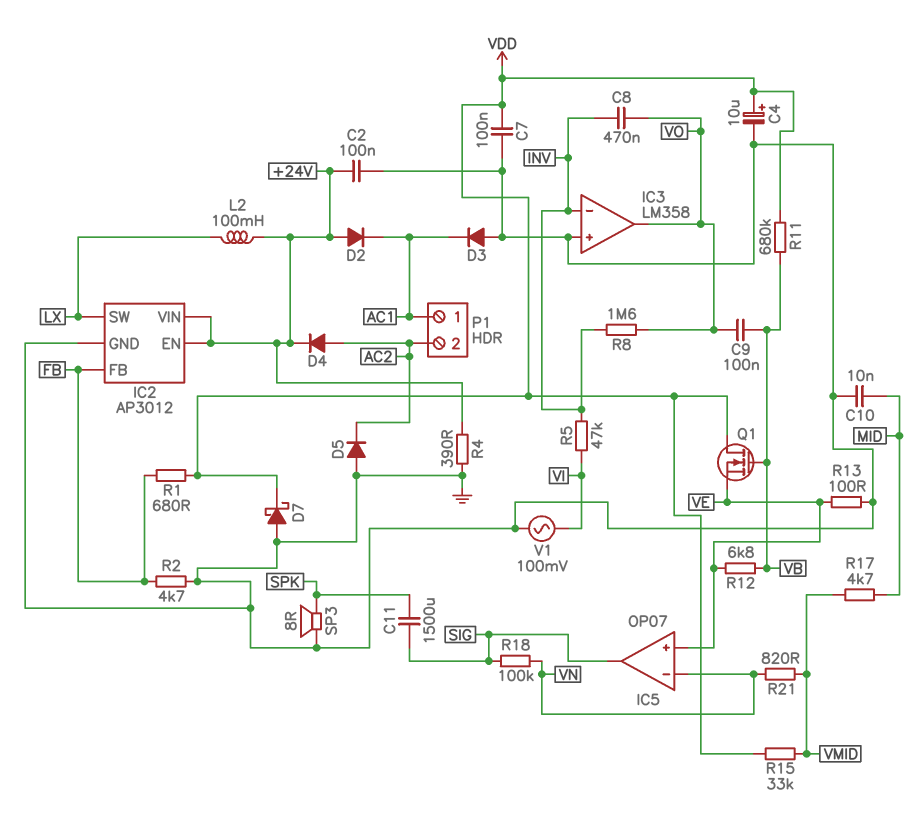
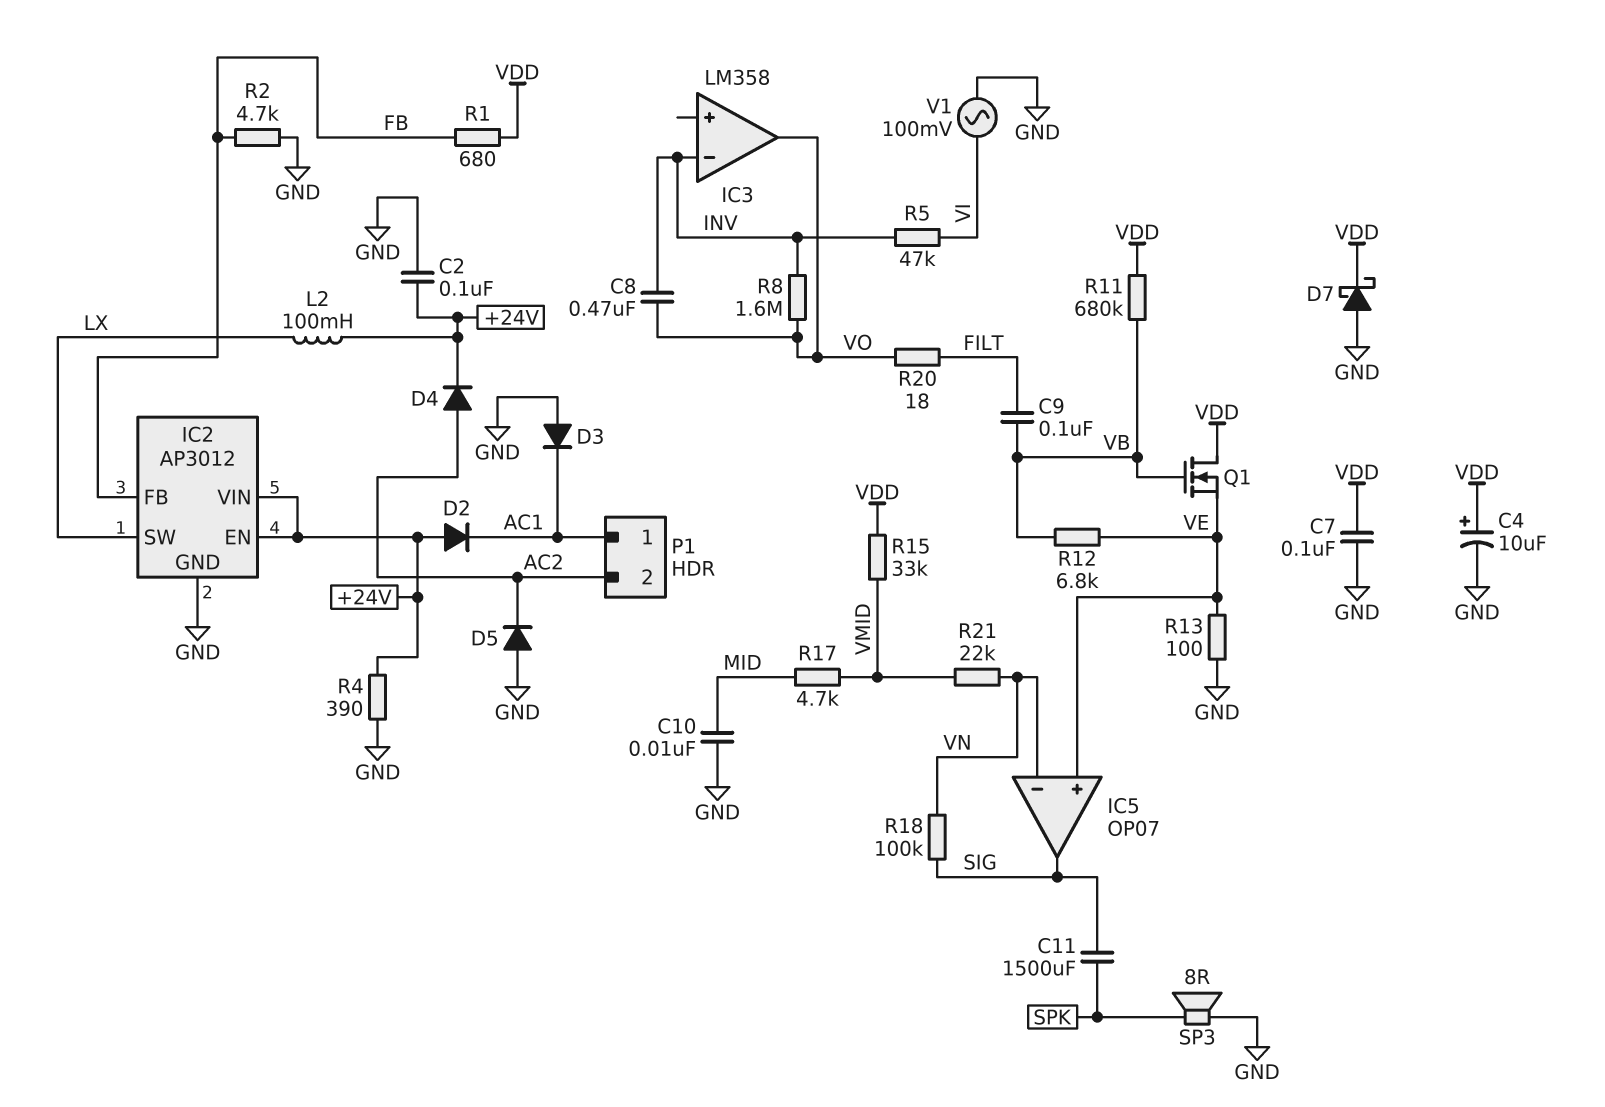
C9: 100nF (VB, VO) -> 100nF (FILT, VB)
IC3 pin in+: GND -> none
R20: none -> 18 (FILT, VO)
R21: 820 (VMID, VN) -> 22k (VMID, VN)

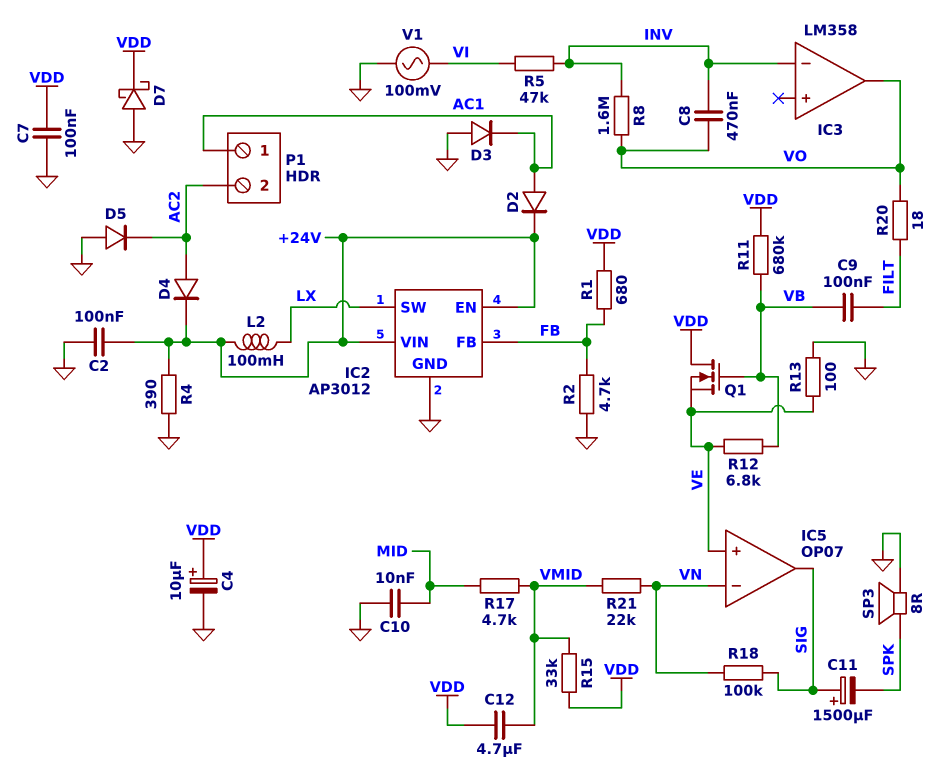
C11: 1500uF (SIG, SPK) -> 1500uF (plus SIG, minus SPK)
C12: none -> 4.7uF (VDD, VMID)
D2: diode (A +24V, K AC1) -> diode (A AC1, K +24V)

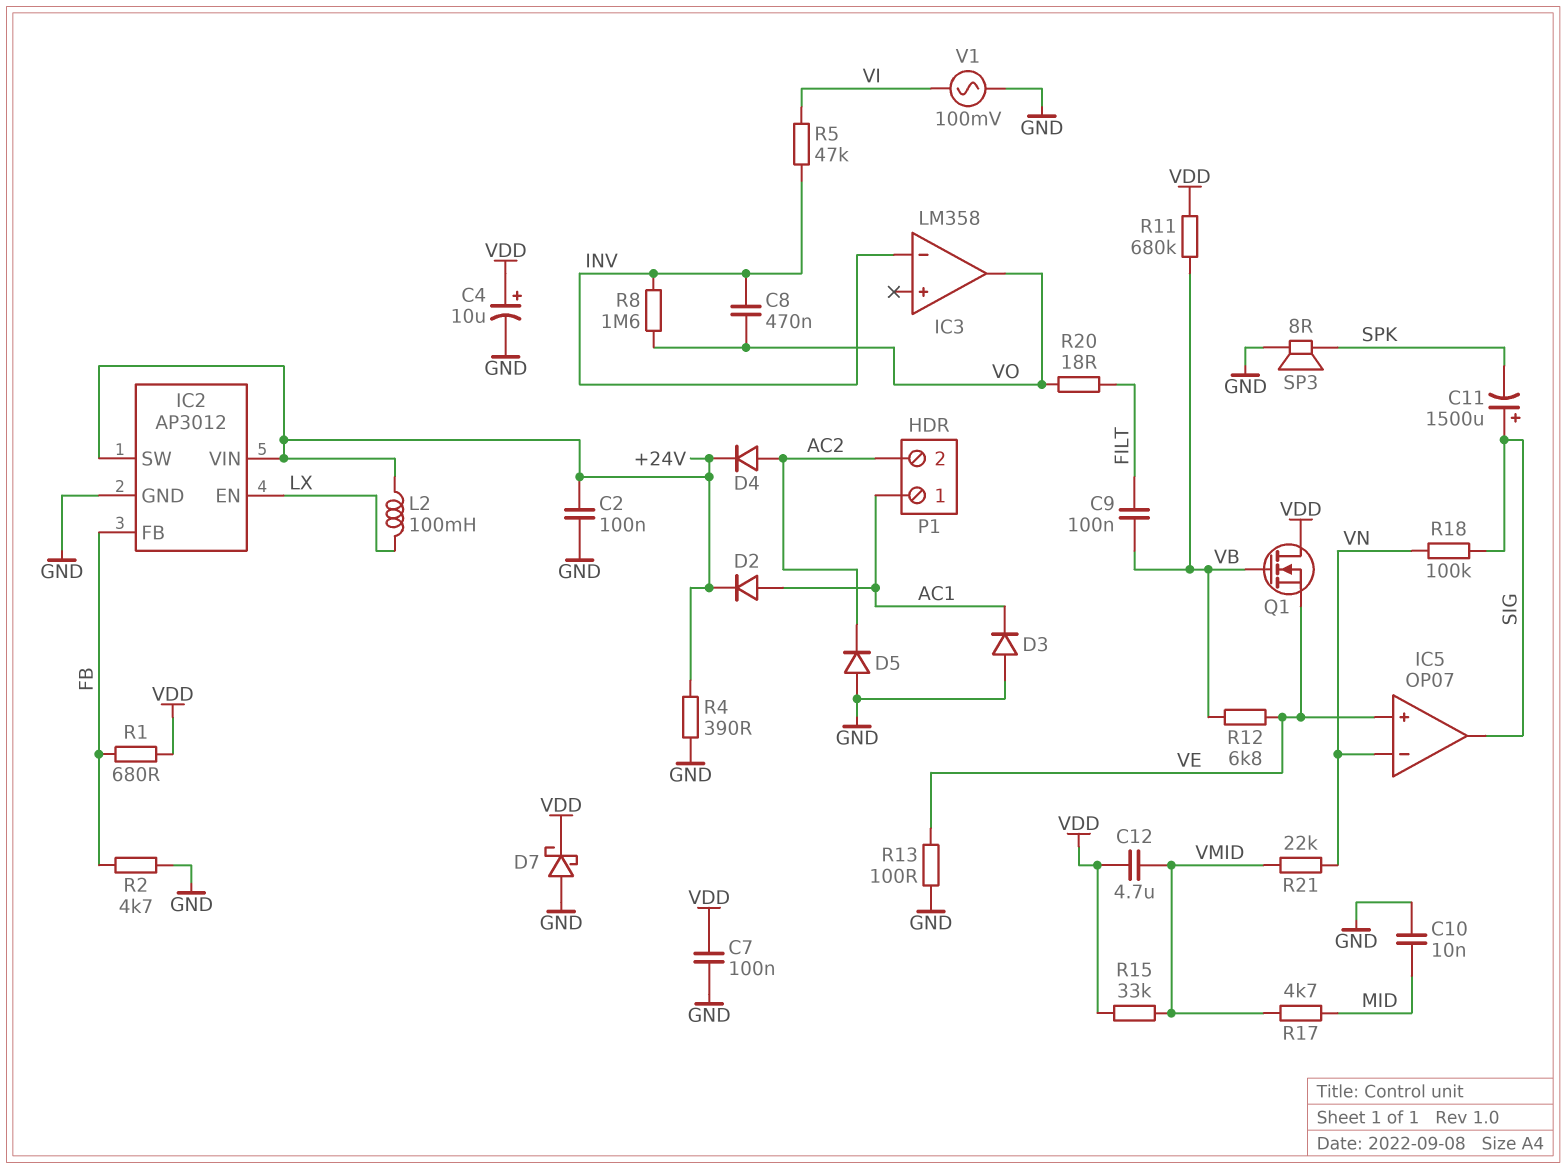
IC2 pin EN: +24V -> LX
IC2 pin SW: LX -> +24V

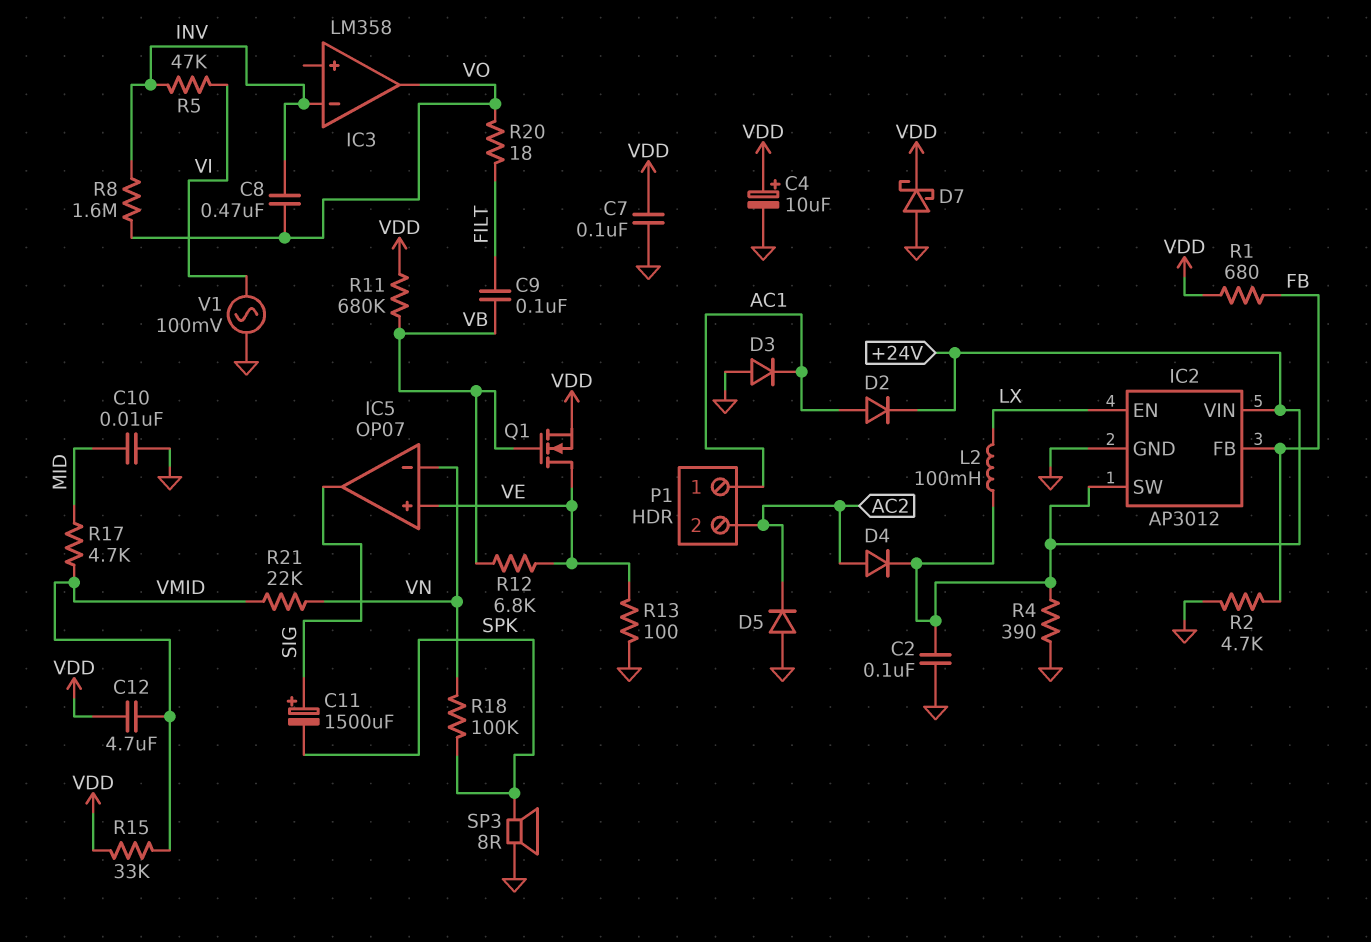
Q1: NMOS (G VB, D VDD, S VE) -> NMOS (G VB, D VE, S VDD)
R18: 100k (SIG, VN) -> 100k (SPK, VN)

